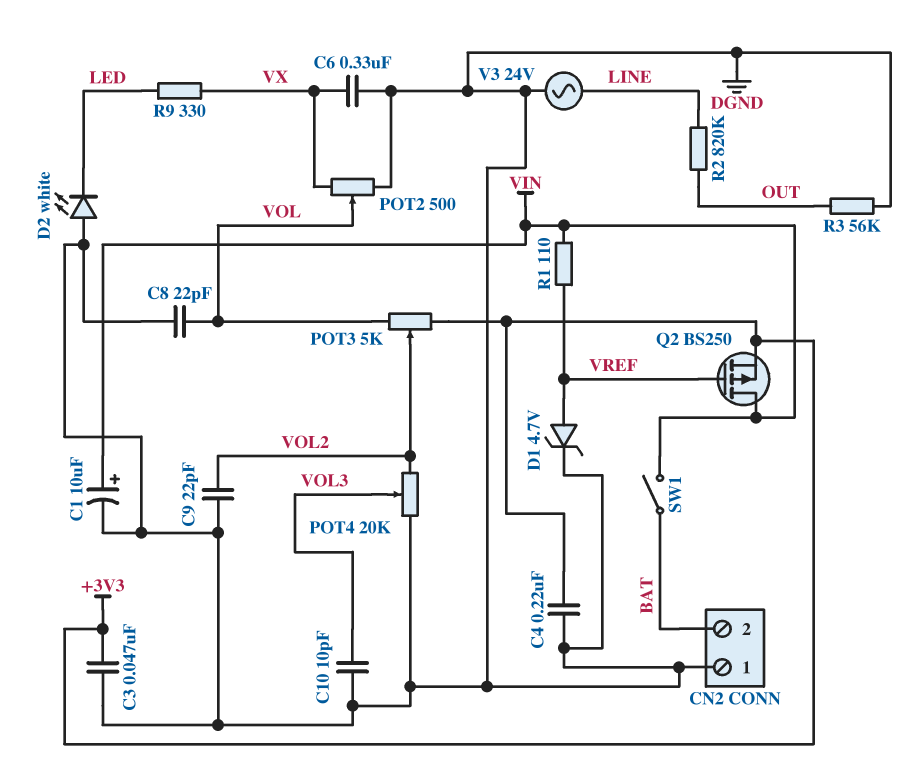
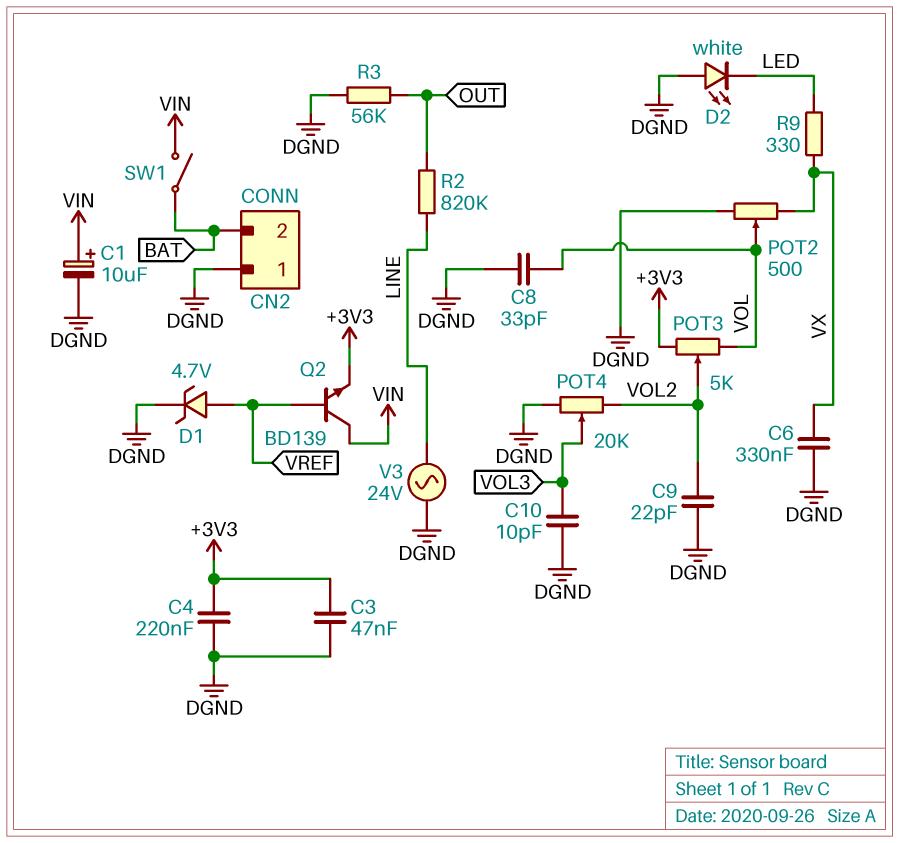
C8: 22pF (DGND, VOL) -> 33pF (DGND, VOL)
Q2: PMOS BS250 (G VREF, D VIN, S +3V3) -> NPN BD139 (B VREF, C VIN, E +3V3)
R1: 110 (VIN, VREF) -> none

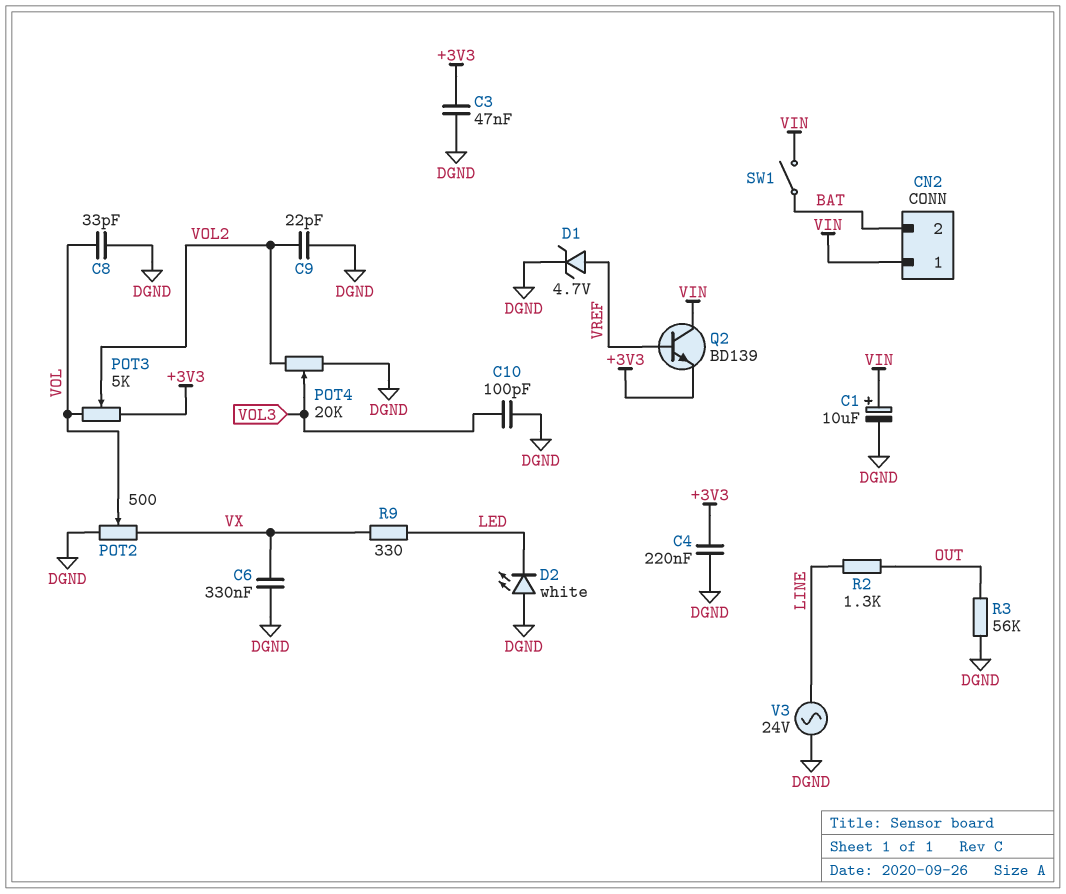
C10: 10pF (DGND, VOL3) -> 100pF (DGND, VOL3)
CN2 pin 1: DGND -> VIN
R2: 820k (LINE, OUT) -> 1.3k (LINE, OUT)

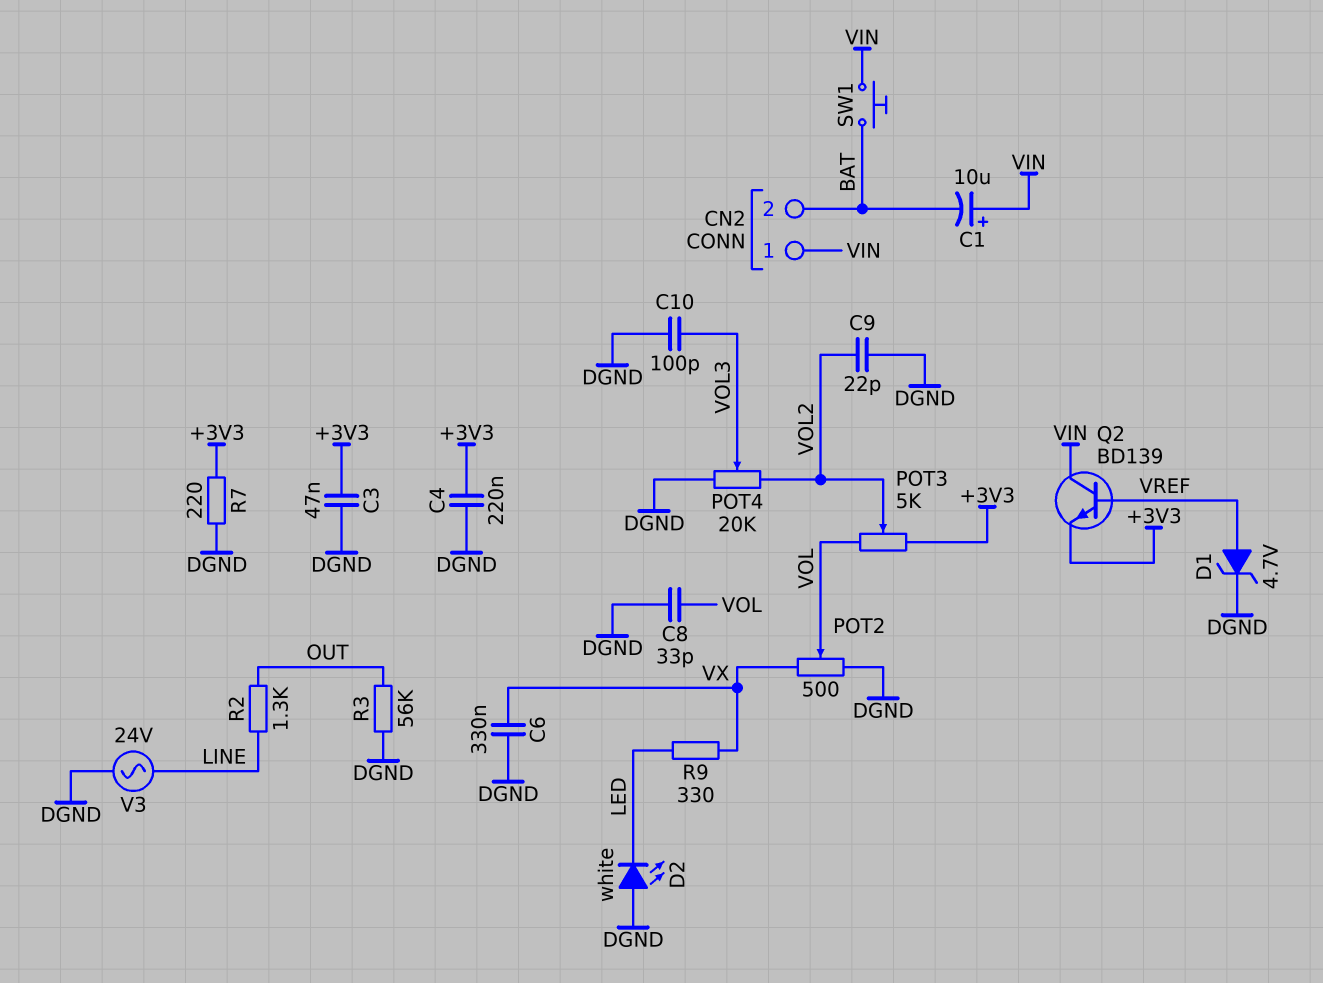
C1: 10uF (plus VIN, minus DGND) -> 10uF (plus VIN, minus BAT)
R7: none -> 220 (+3V3, DGND)
SW1: switch (BAT, VIN) -> button (BAT, VIN)

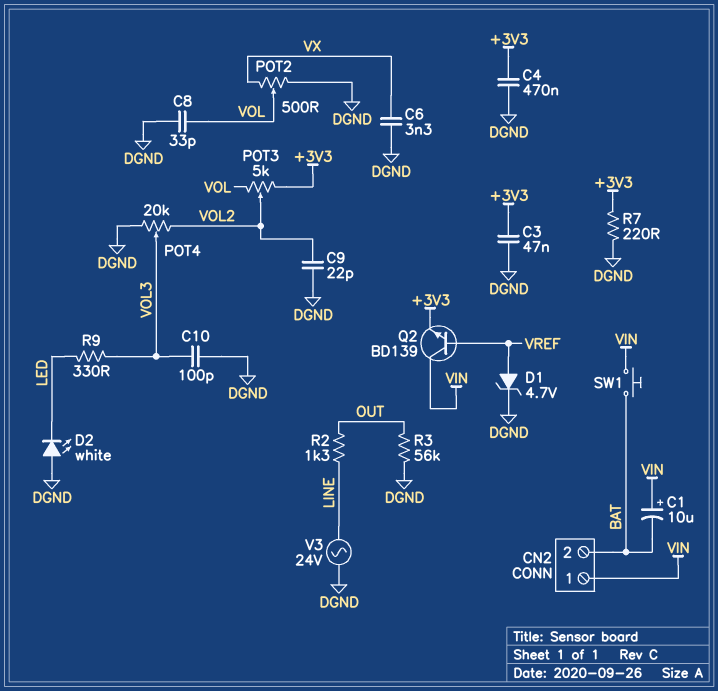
C4: 220nF (+3V3, DGND) -> 470nF (+3V3, DGND)
C6: 330nF (DGND, VX) -> 3.3nF (DGND, VX)
R9: 330 (LED, VX) -> 330 (LED, VOL3)

